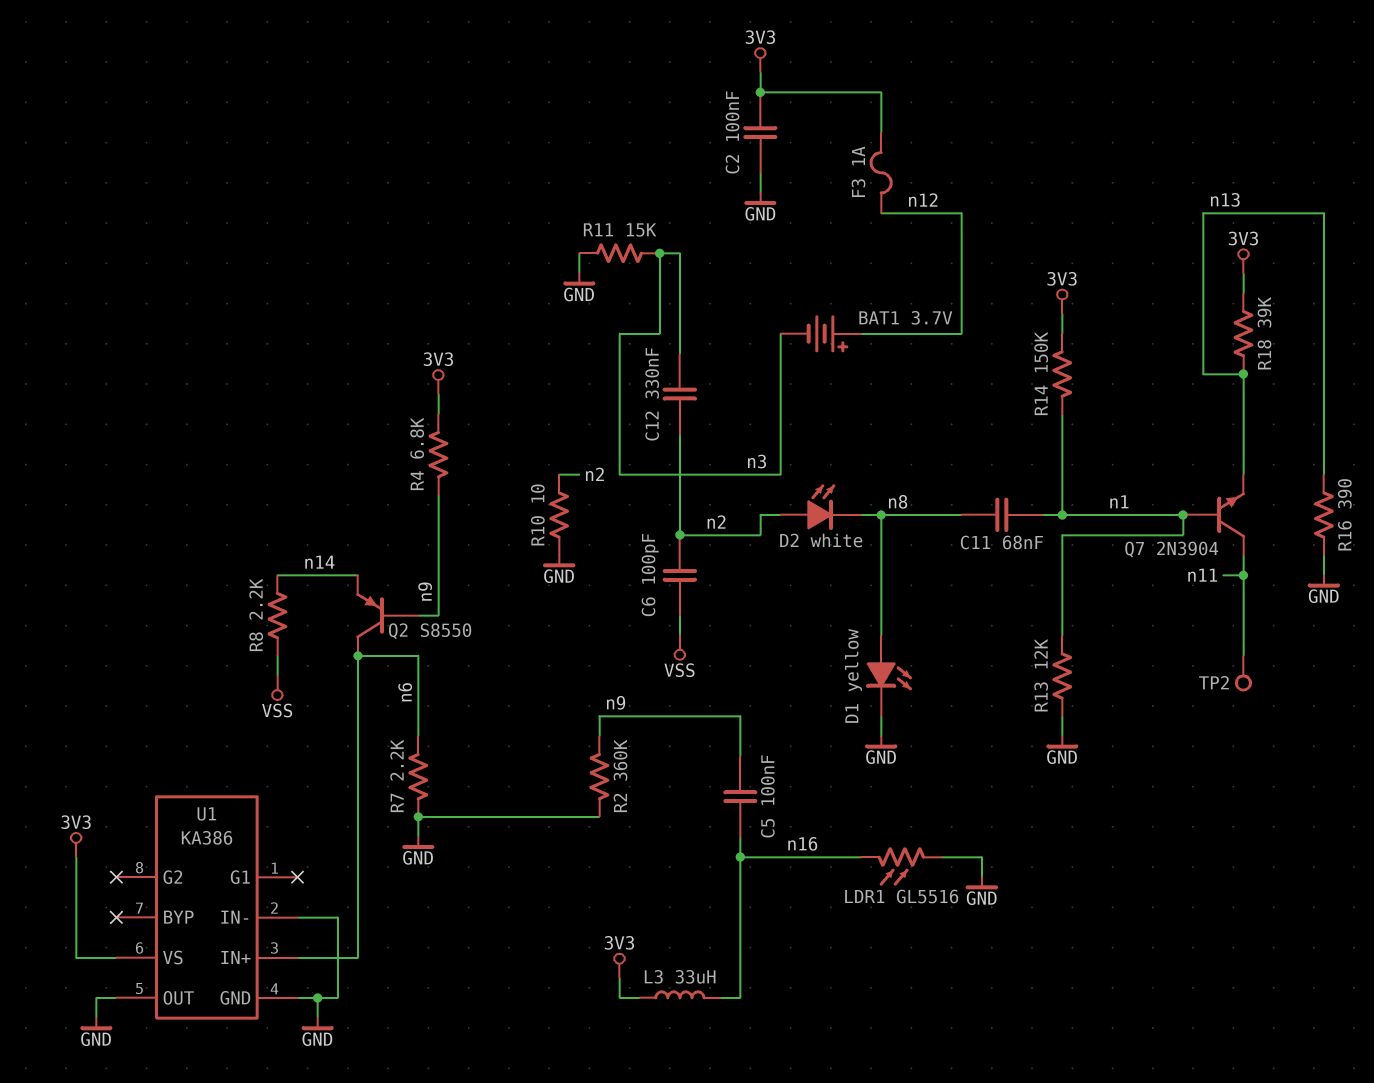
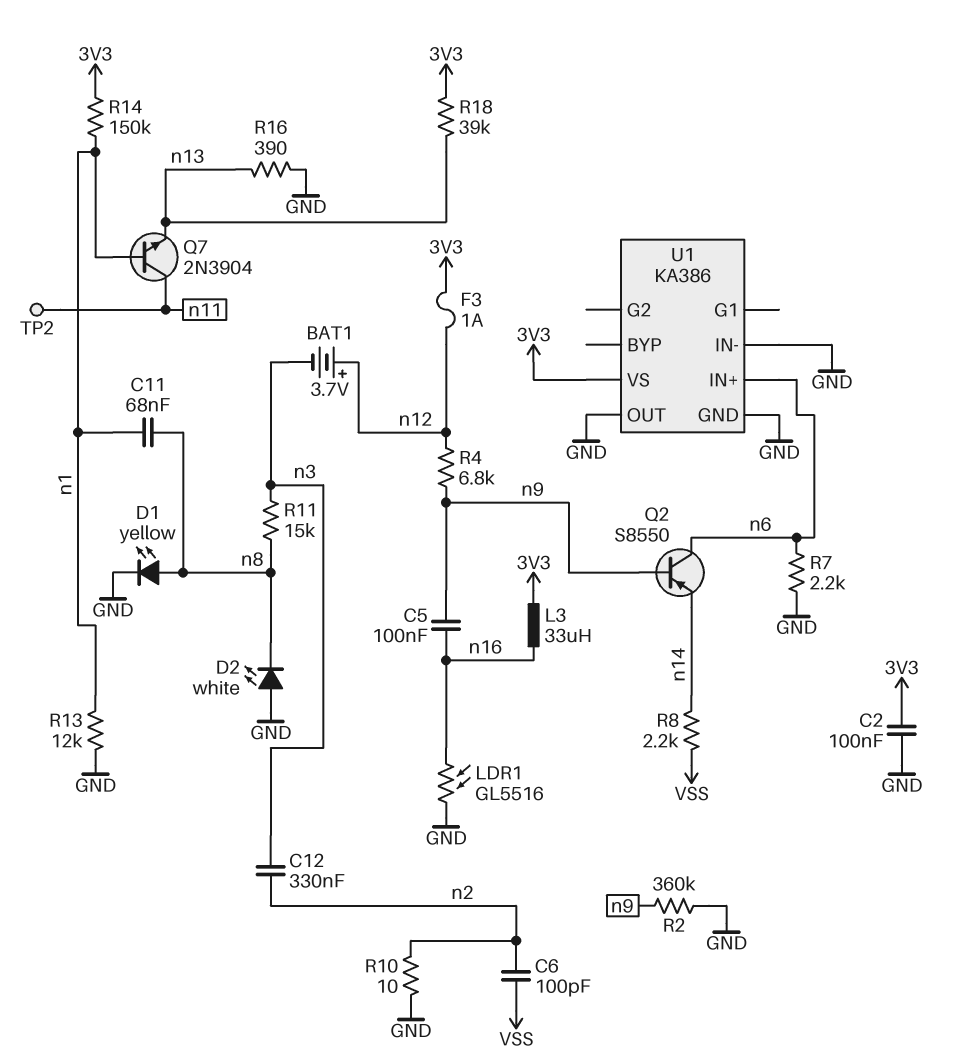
D2: LED white (A n2, K n8) -> LED white (A GND, K n8)
R4: 6.8k (3V3, n9) -> 6.8k (n9, n12)
R11: 15k (GND, n3) -> 15k (n3, n8)

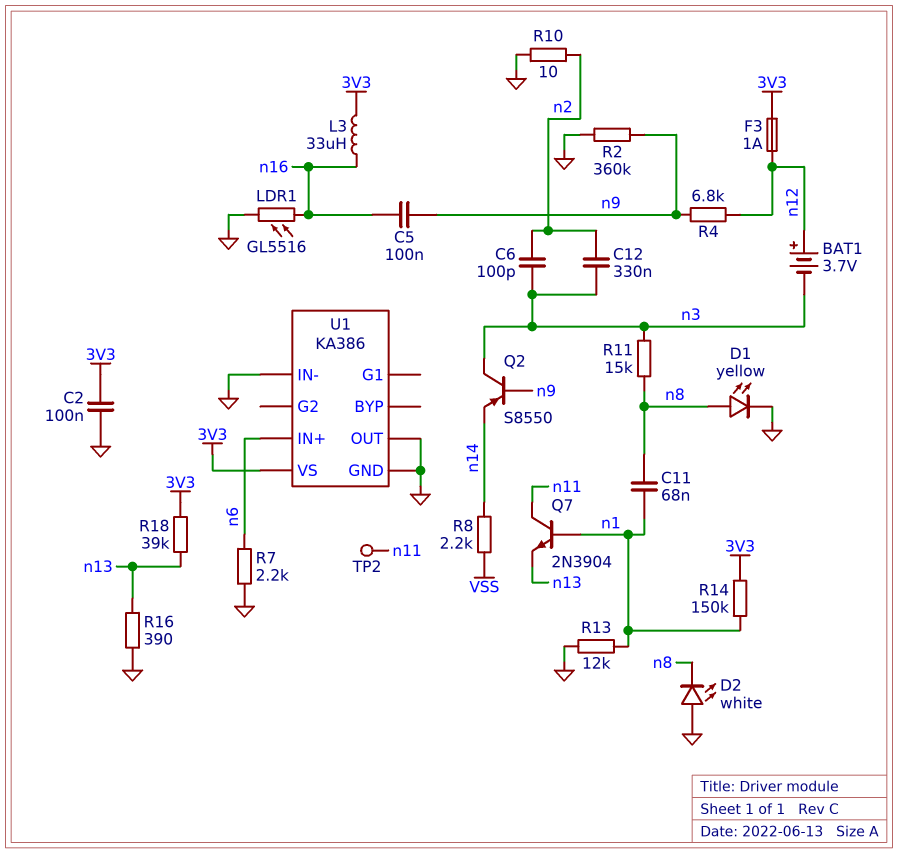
C6: 100pF (VSS, n2) -> 100pF (n2, n3)
Q2: PNP S8550 (B n9, C n6, E n14) -> PNP S8550 (B n9, C n3, E n14)

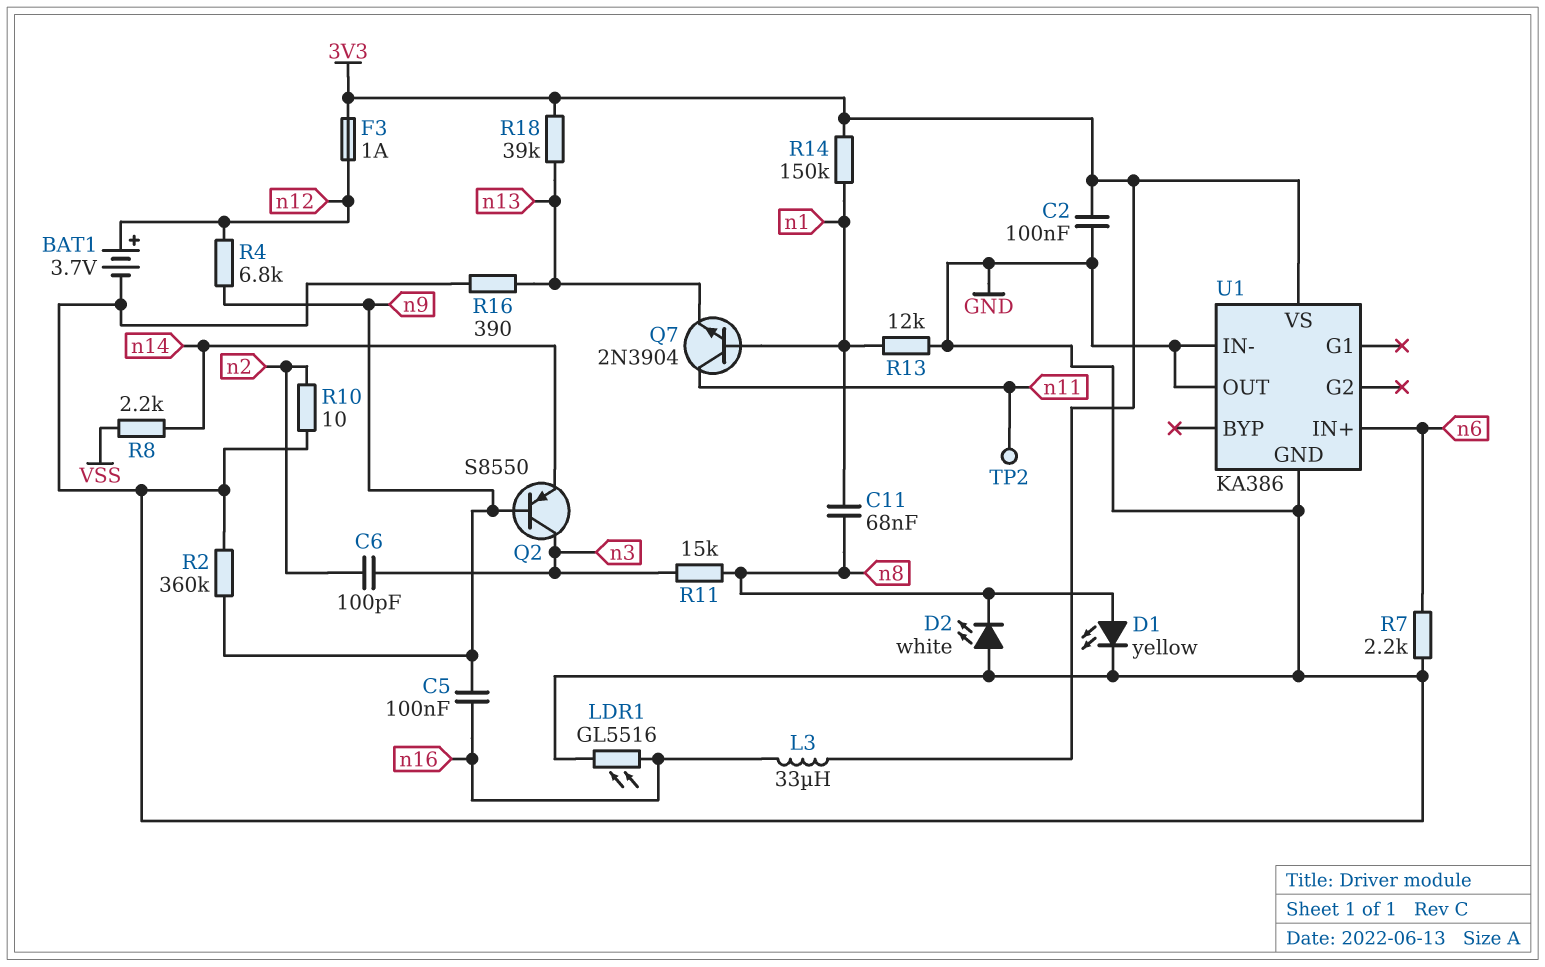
BAT1: 3.7V (plus n12, minus n3) -> 3.7V (plus n12, minus GND)
C12: 330nF (n2, n3) -> none

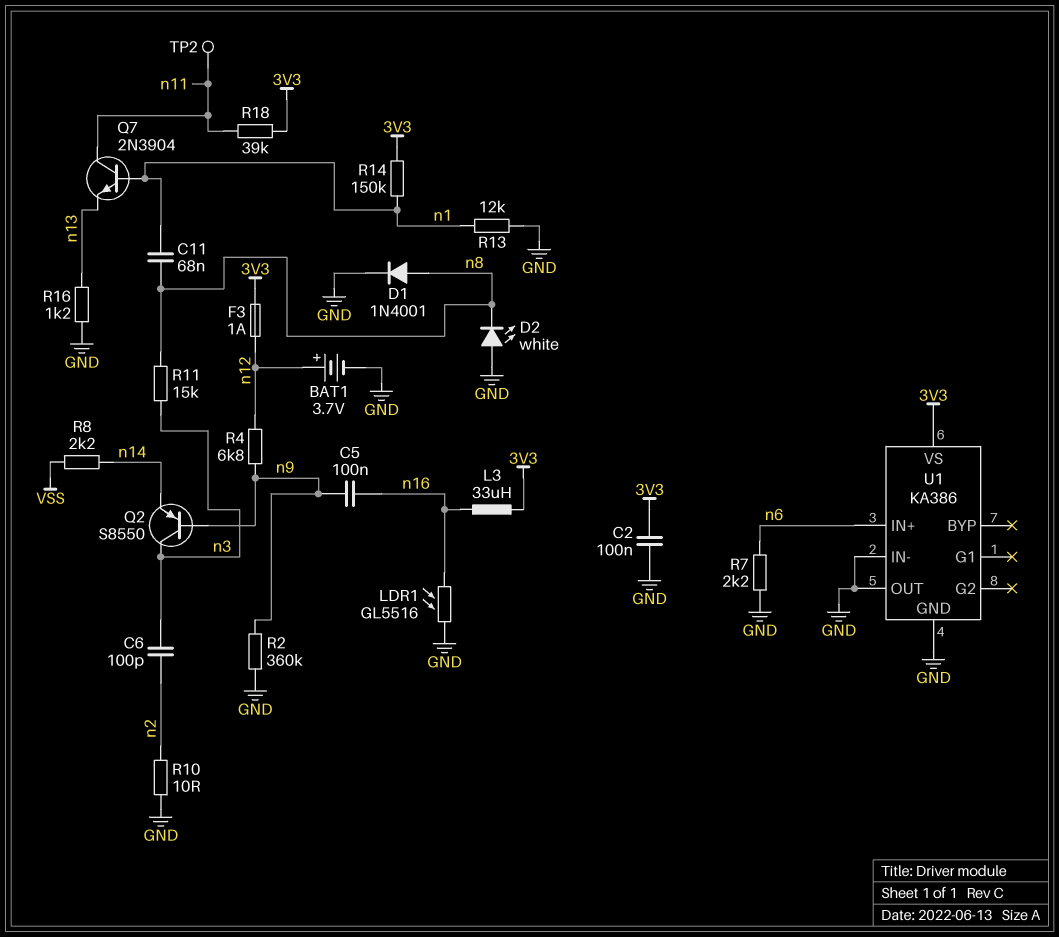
D1: LED yellow (A n8, K GND) -> diode 1N4001 (A n8, K GND)
R16: 390 (GND, n13) -> 1.2k (GND, n13)
R18: 39k (3V3, n13) -> 39k (3V3, n11)

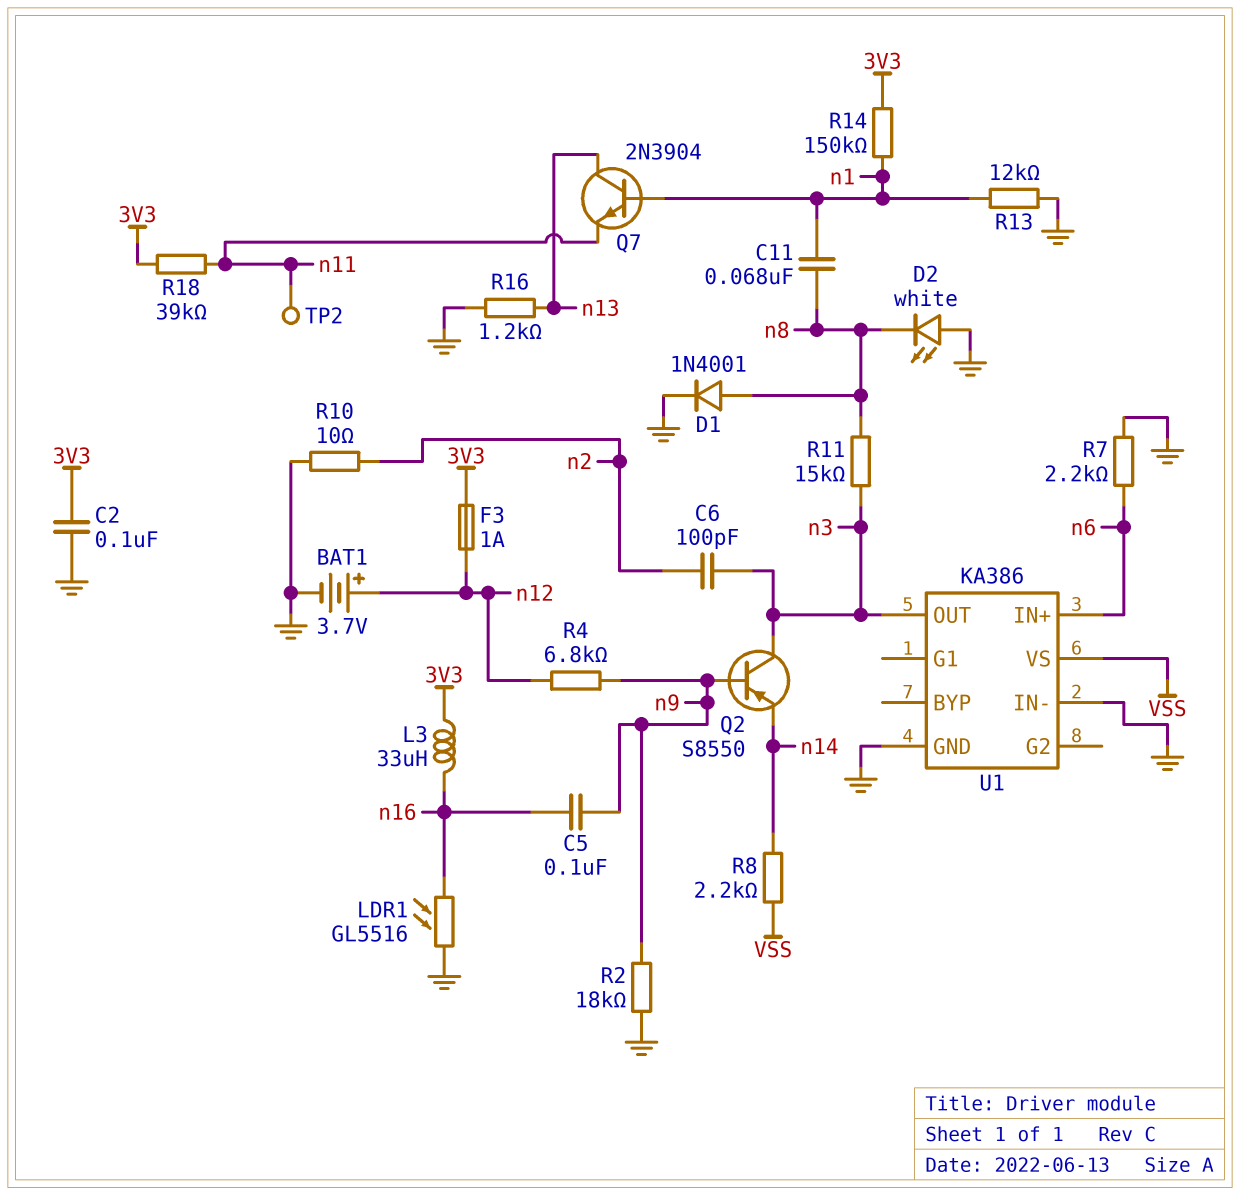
Q7: NPN 2N3904 (B n1, C n11, E n13) -> NPN 2N3904 (B n1, C n13, E n11)
R2: 360k (GND, n9) -> 18k (GND, n9)
U1 pin OUT: GND -> n3
U1 pin VS: 3V3 -> VSS

